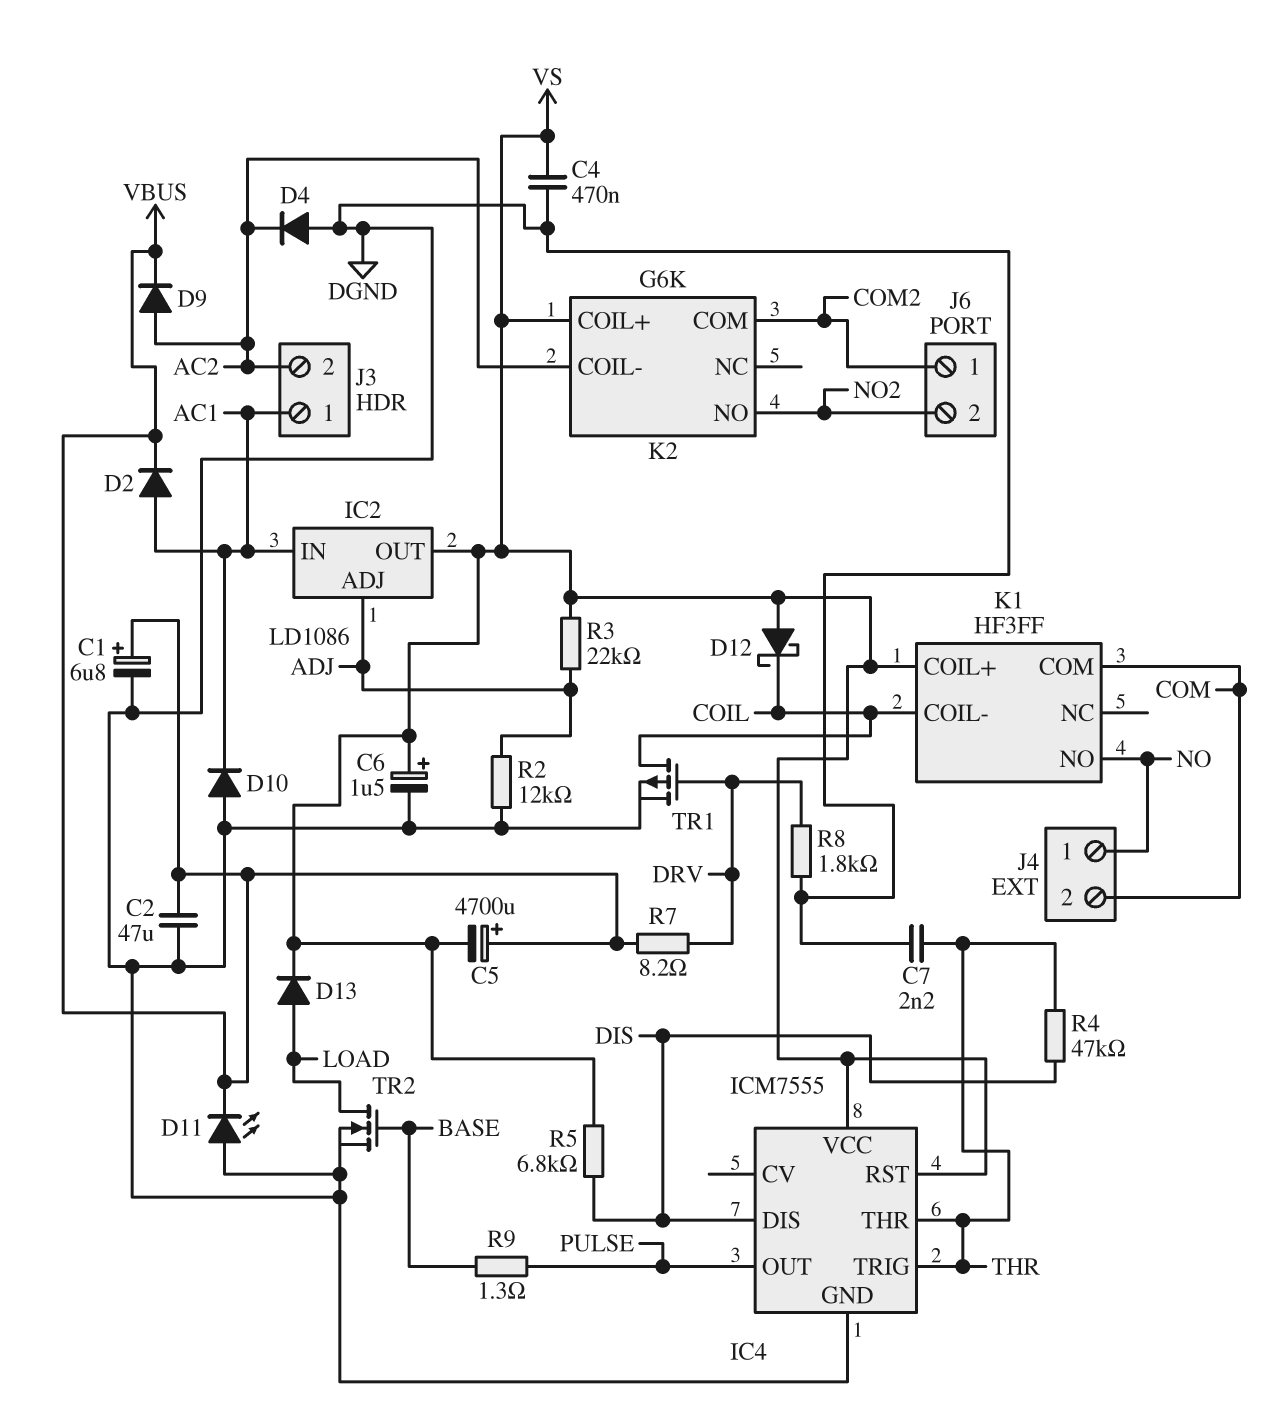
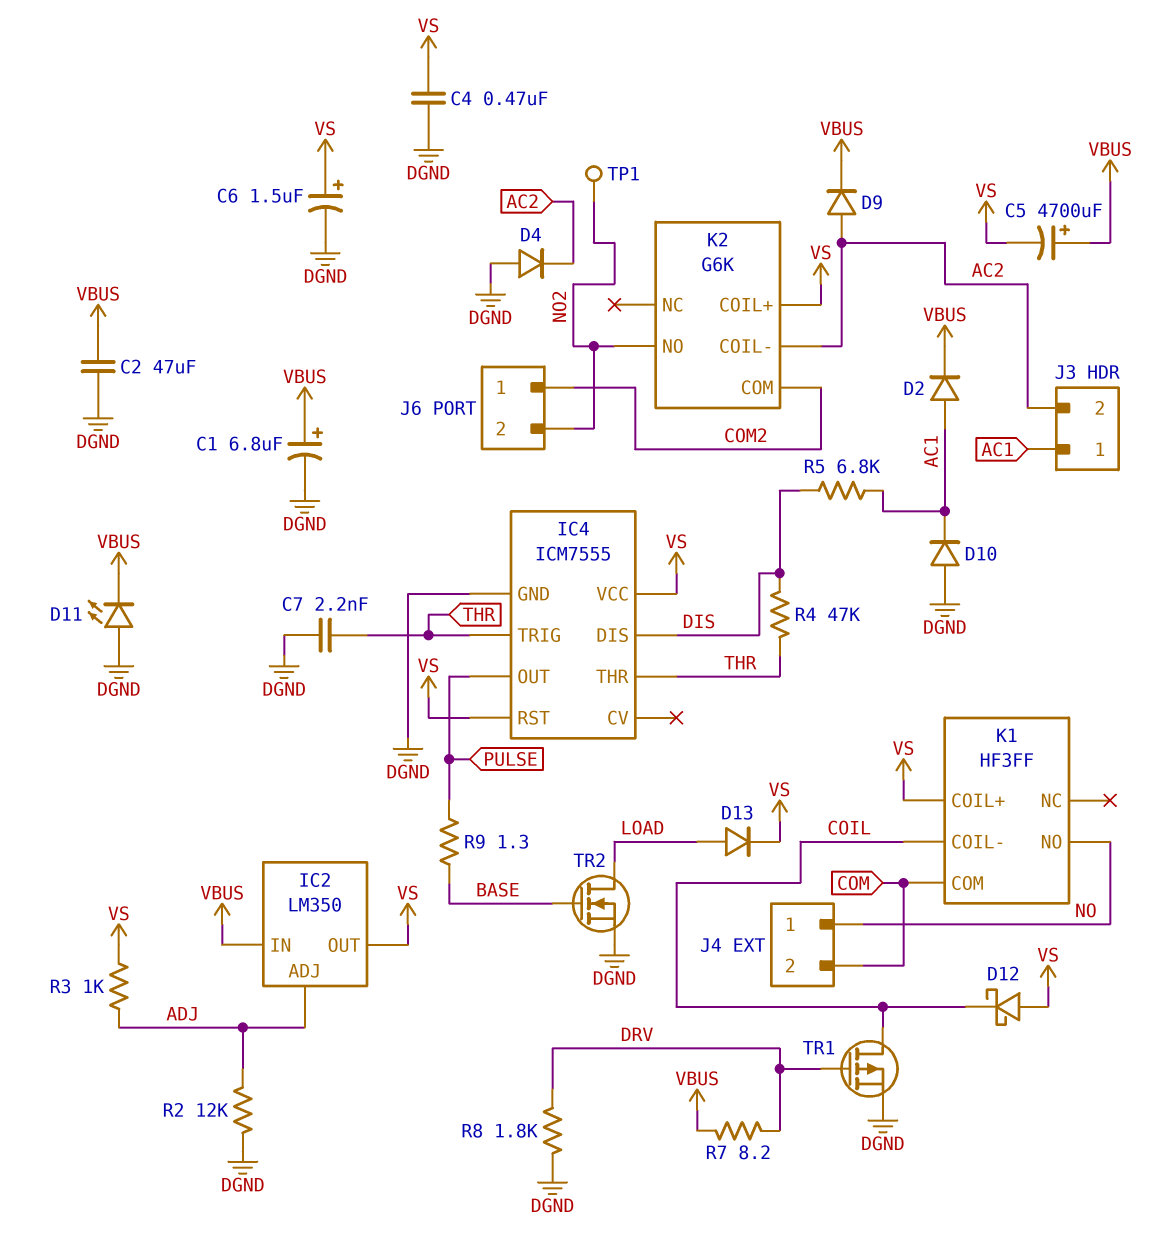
IC2: LD1086 -> LM350
IC2 pin IN: AC1 -> VBUS
R3: 22k (ADJ, VS) -> 1k (ADJ, VS)
R5: 6.8k (DIS, VS) -> 6.8k (AC1, DIS)
TP1: none -> test point (NO2)

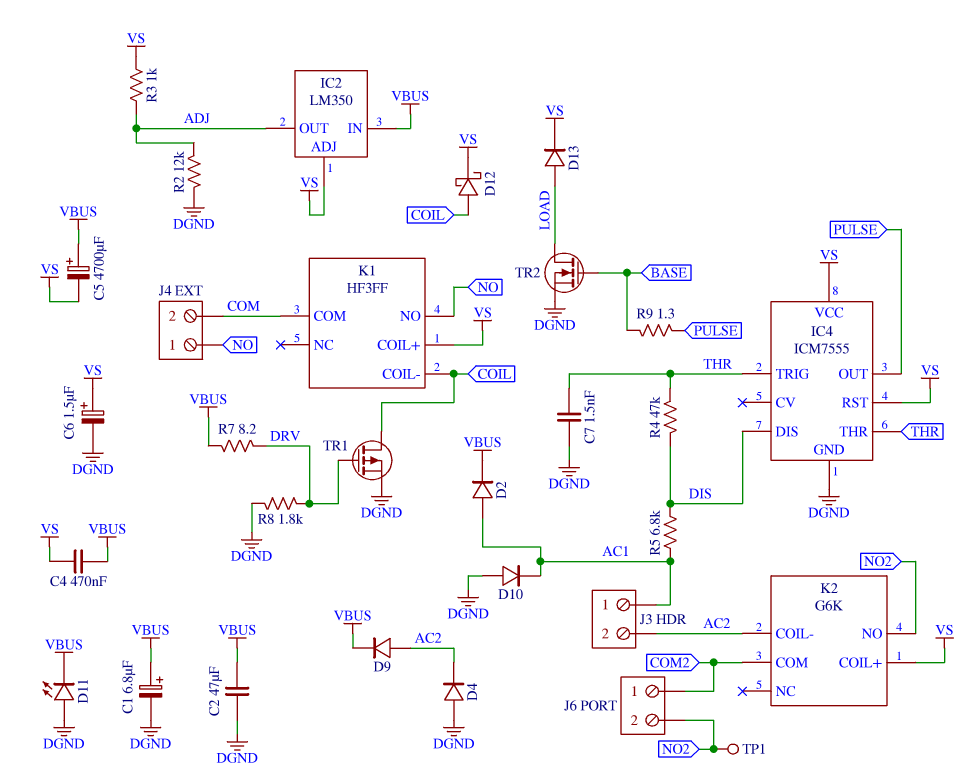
C4: 470nF (DGND, VS) -> 470nF (VBUS, VS)
C7: 2.2nF (DGND, THR) -> 1.5nF (DGND, THR)
D12: schottky (A VS, K COIL) -> schottky (A COIL, K VS)
IC2 pin ADJ: ADJ -> VS
IC2 pin OUT: VS -> ADJ

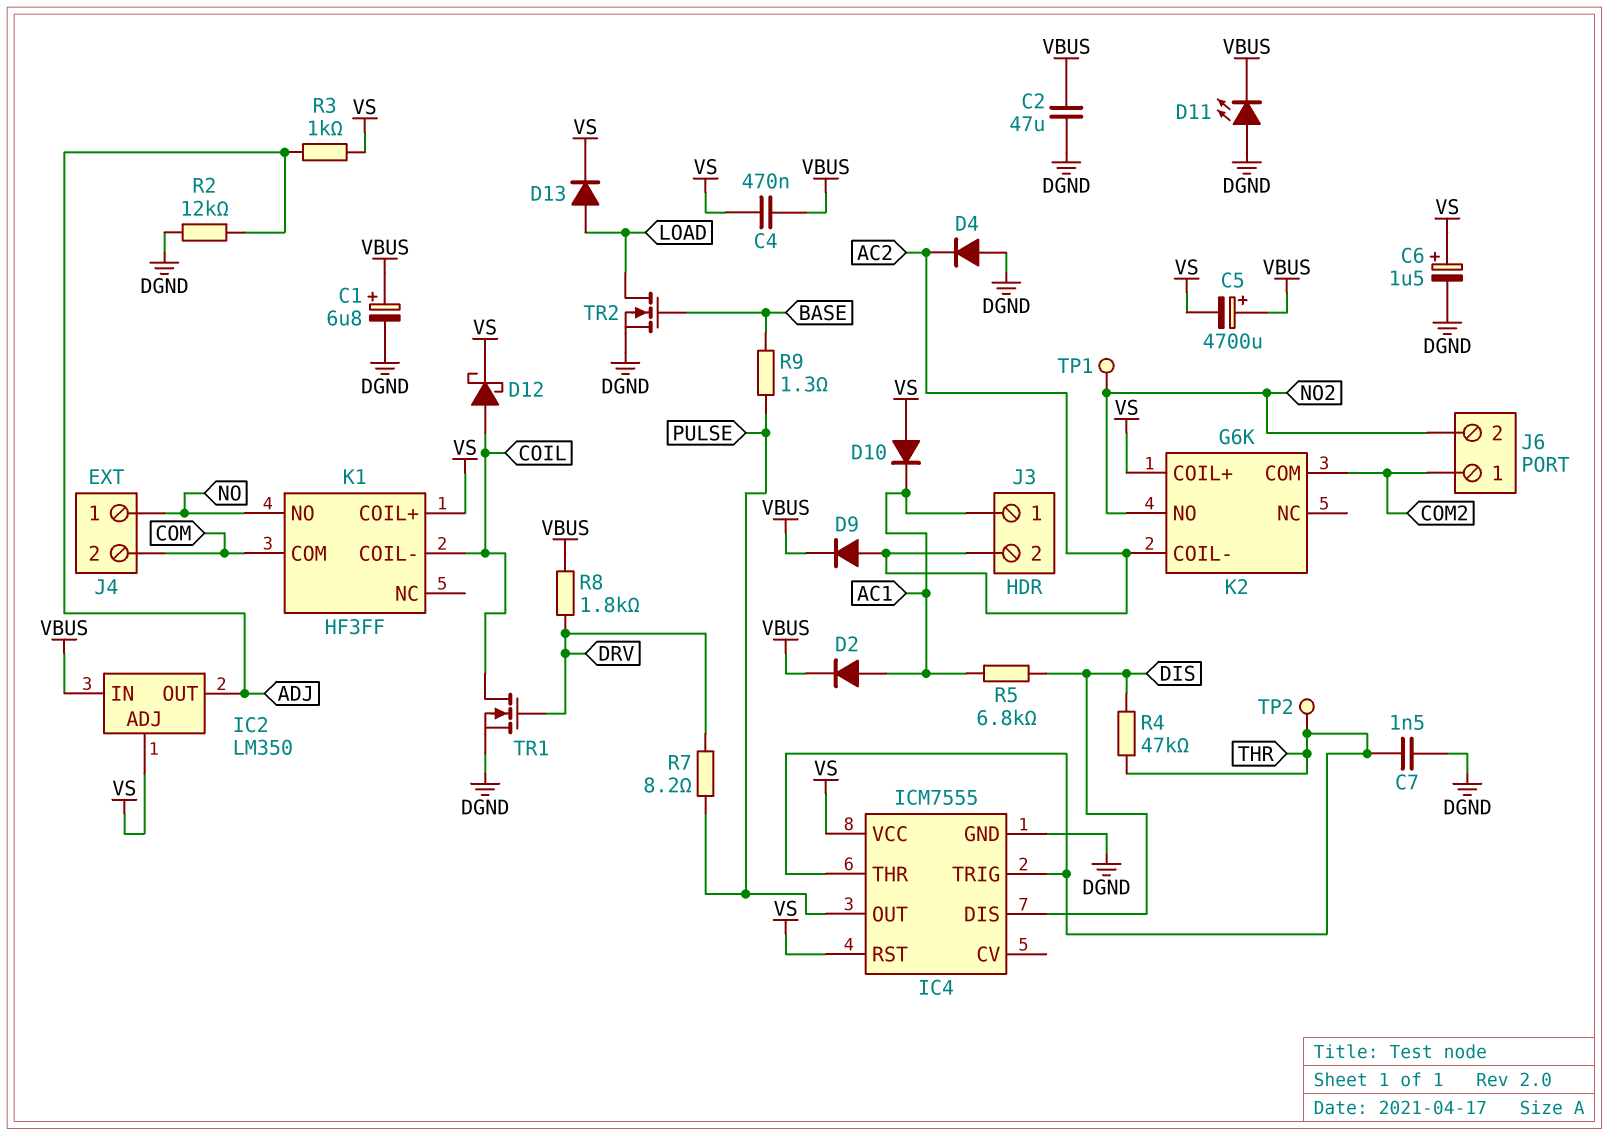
D10: diode (A DGND, K AC1) -> diode (A VS, K AC1)
R7: 8.2 (DRV, VBUS) -> 8.2 (DRV, PULSE)
R8: 1.8k (DGND, DRV) -> 1.8k (DRV, VBUS)
TP2: none -> test point (THR)
TR1: PMOS (G DRV, D COIL, S DGND) -> NMOS (G DRV, D COIL, S DGND)

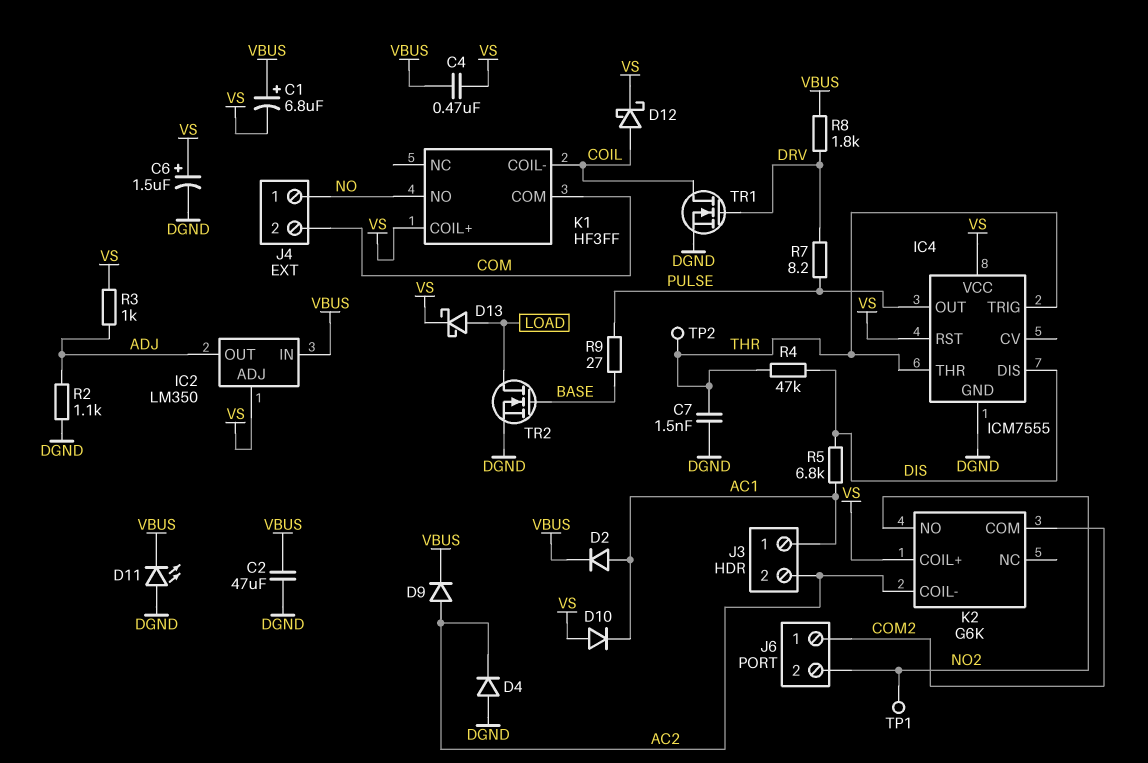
C1: 6.8uF (plus VBUS, minus DGND) -> 6.8uF (plus VBUS, minus VS)
C5: 4700uF (plus VBUS, minus VS) -> none
D13: diode (A LOAD, K VS) -> schottky (A LOAD, K VS)
R2: 12k (ADJ, DGND) -> 1.1k (ADJ, DGND)
R9: 1.3 (BASE, PULSE) -> 27 (BASE, PULSE)

